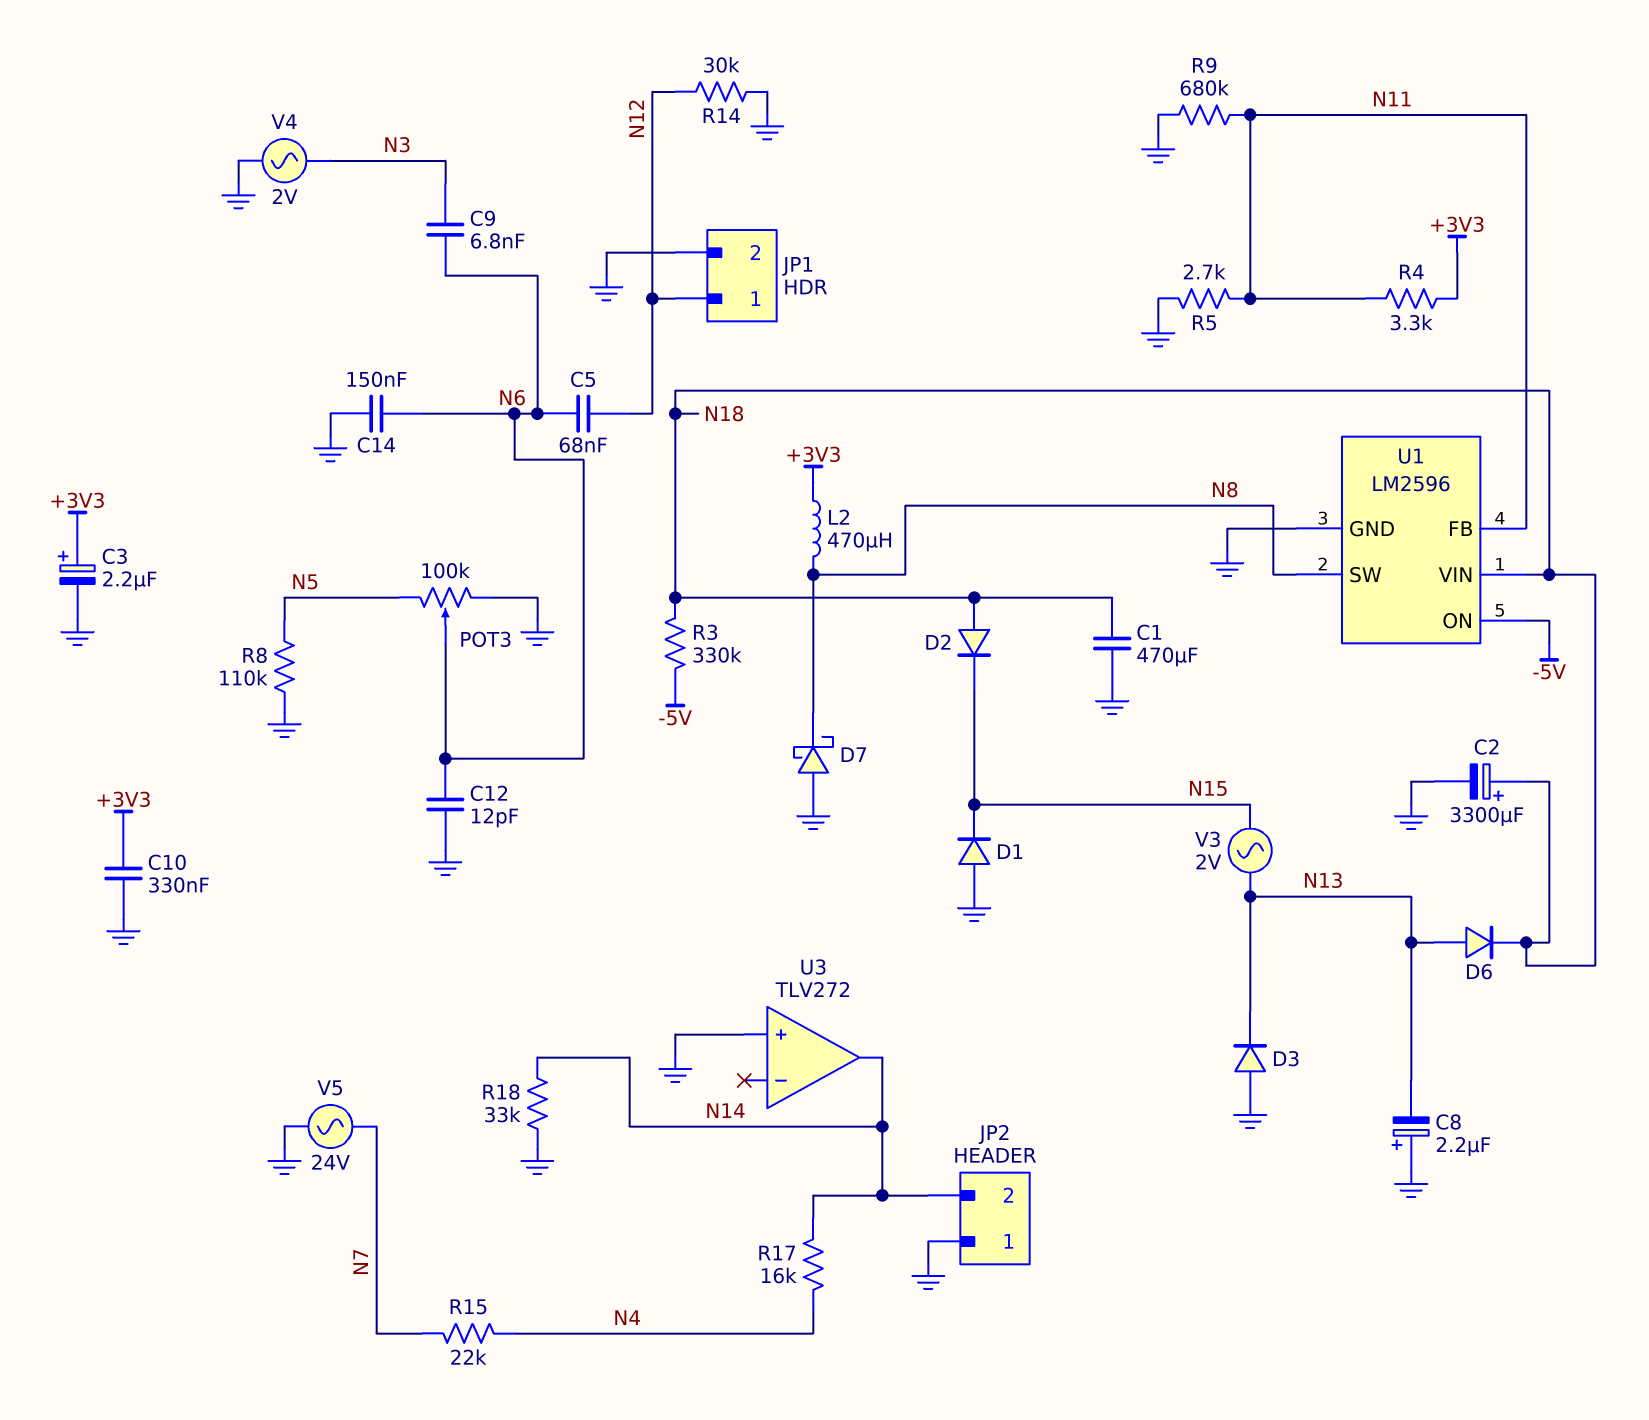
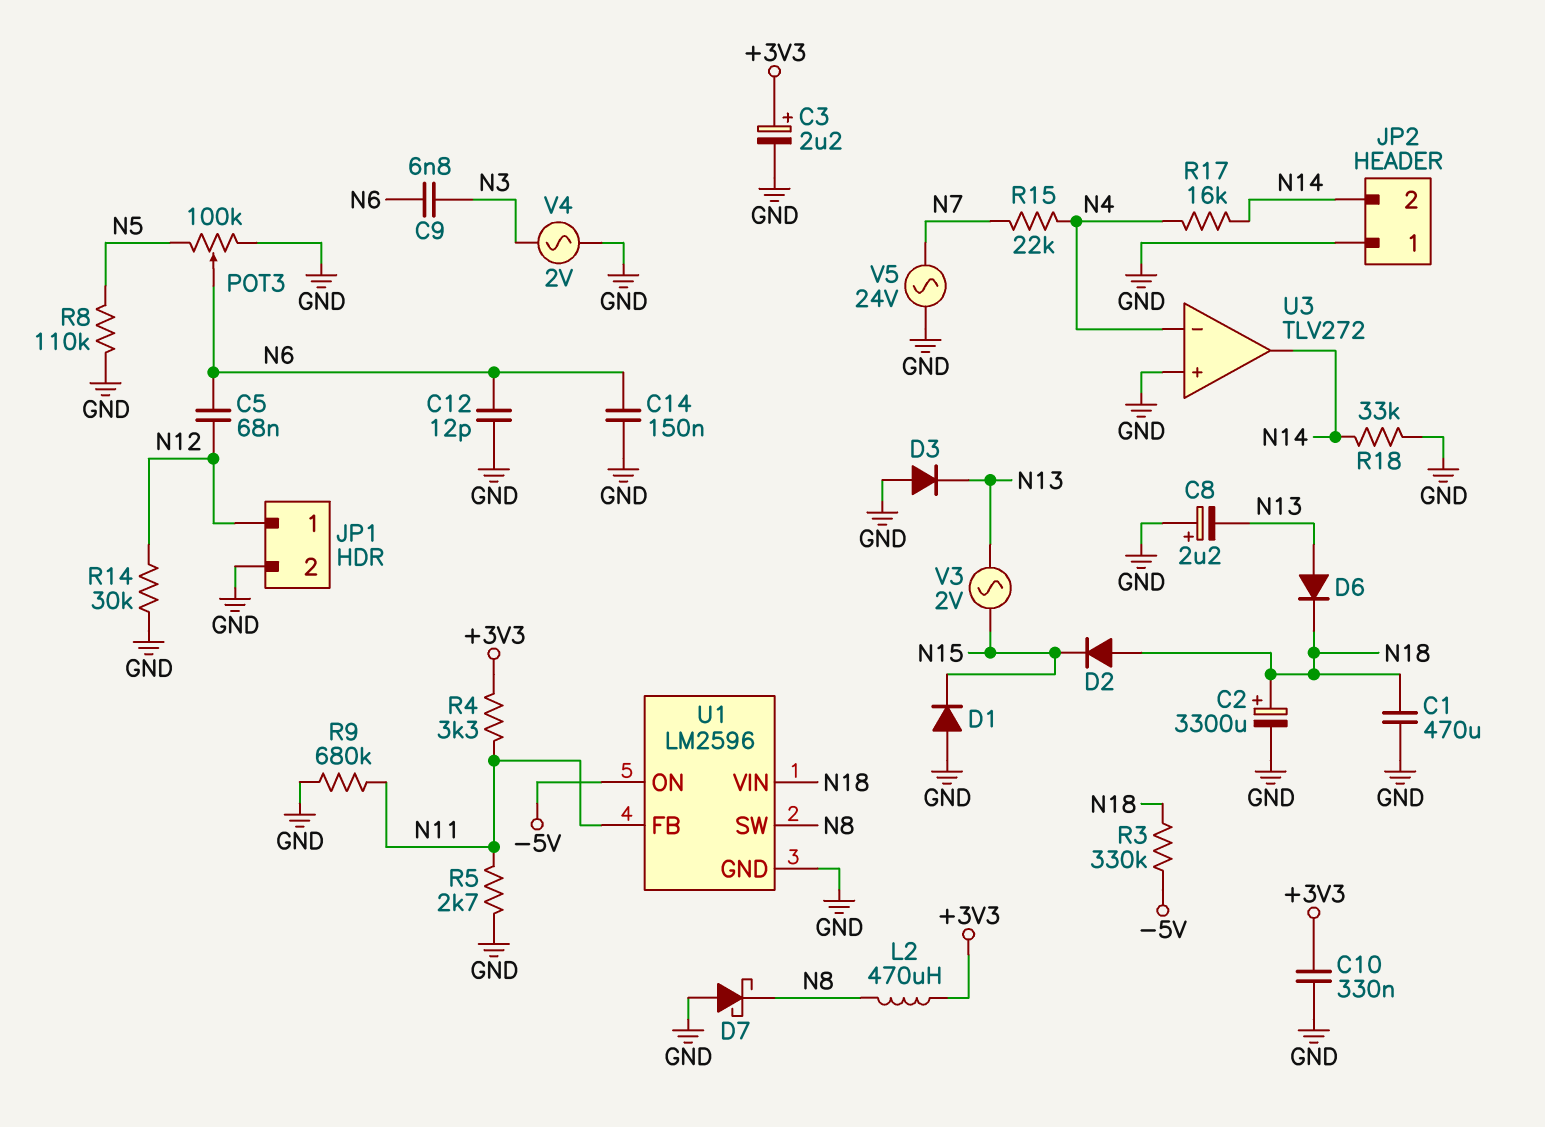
U3 pin in-: none -> N4

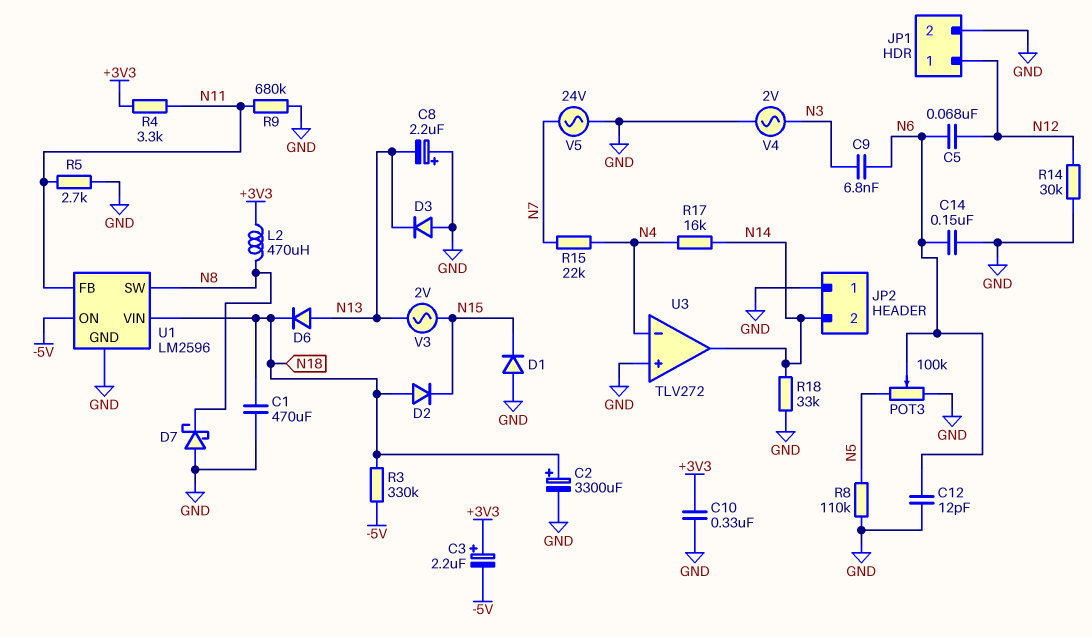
C3: 2.2uF (plus +3V3, minus GND) -> 2.2uF (plus +3V3, minus -5V)

